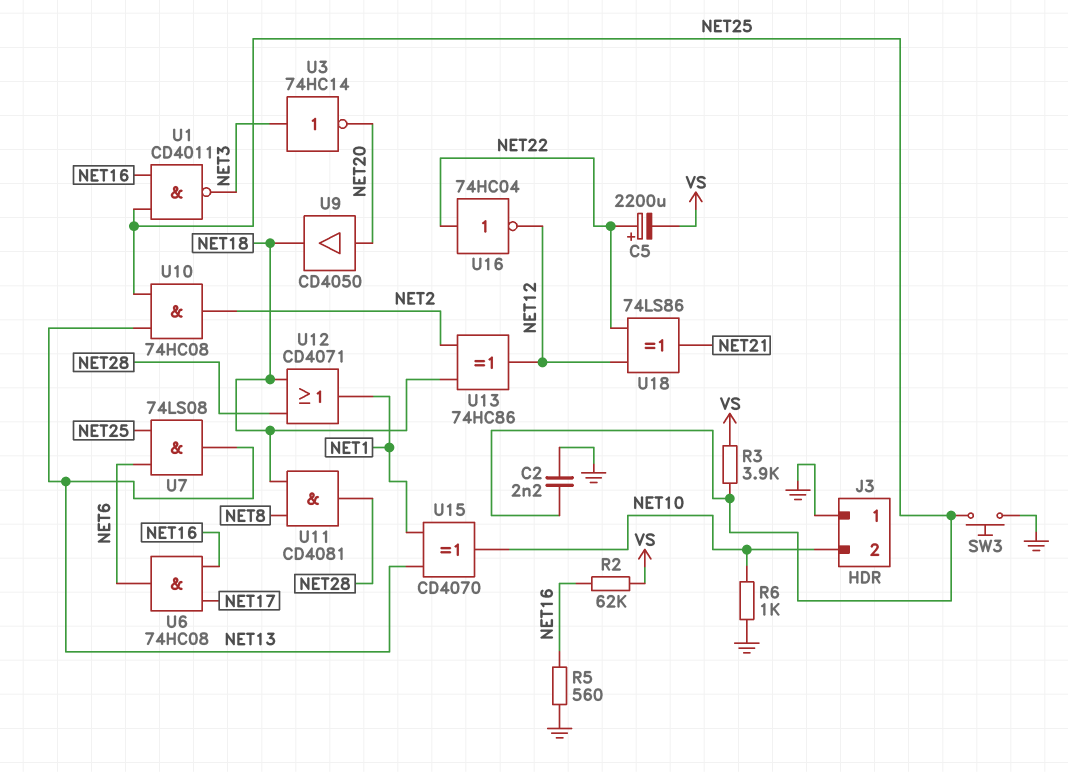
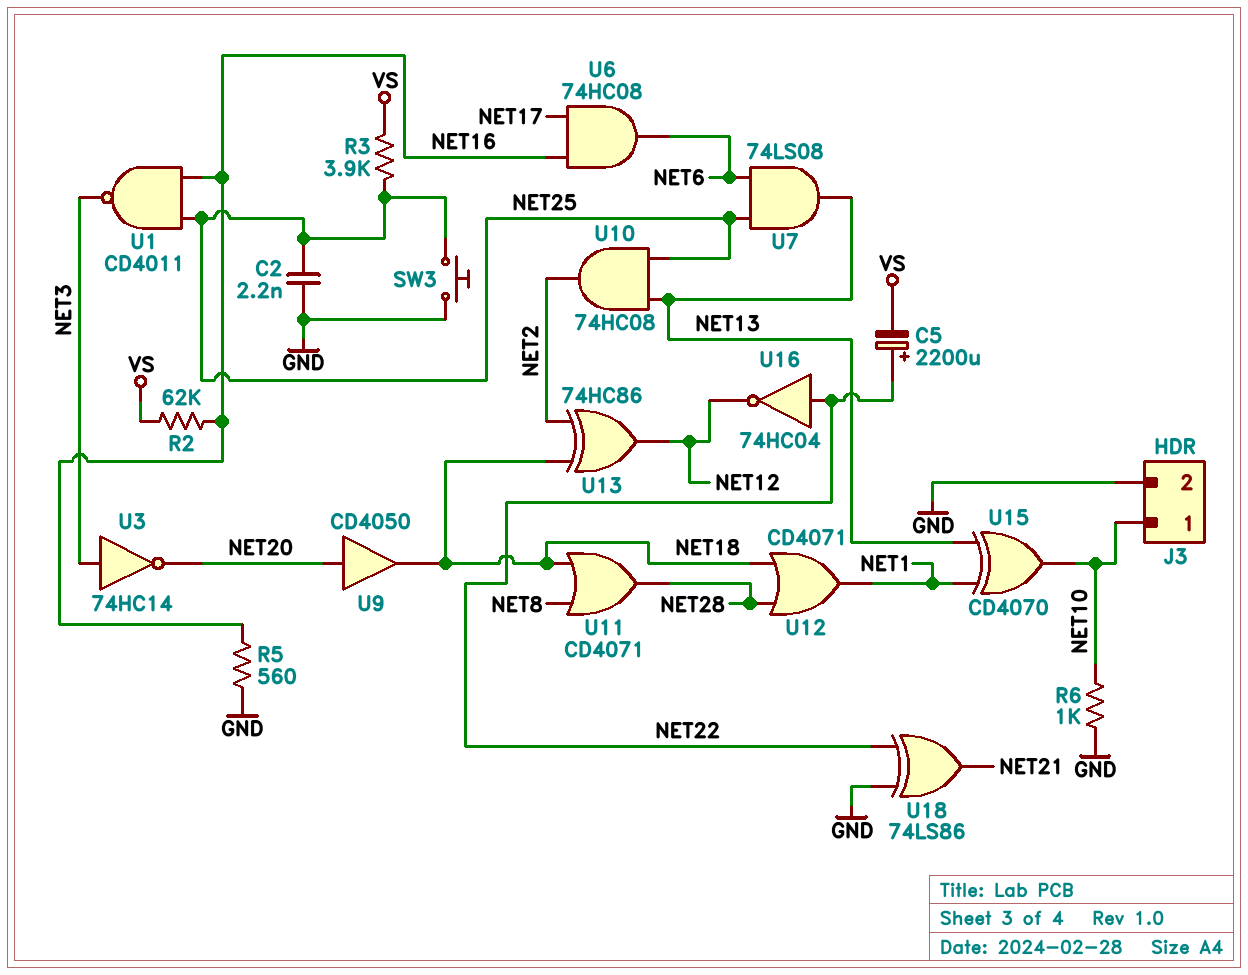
J3 pin 1: GND -> NET10
J3 pin 2: NET10 -> GND
U11: AND CD4081 (in NET8, in NET18, out NET28) -> OR CD4071 (in NET8, in NET18, out NET28)
U18: XOR 74LS86 (in NET12, in NET22, out NET21) -> XOR 74LS86 (in GND, in NET22, out NET21)

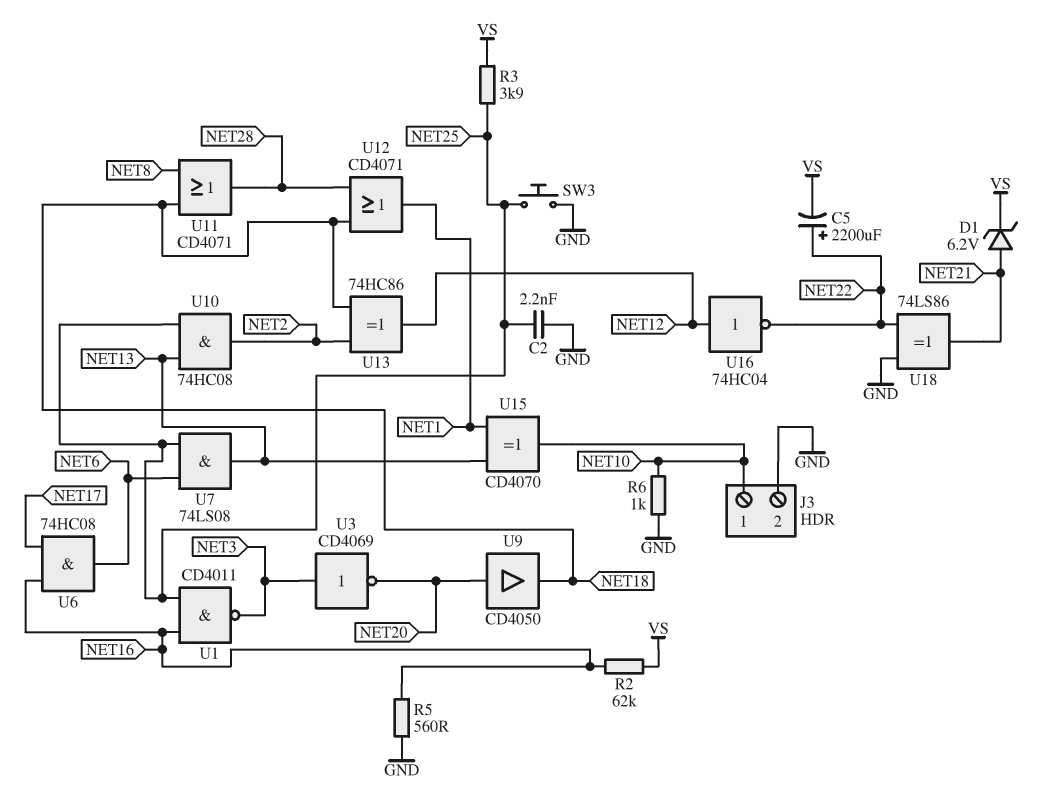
D1: none -> zener 6.2V (A NET21, K VS)
U3: NOT 74HC14 (in NET3, out NET20) -> NOT CD4069 (in NET3, out NET20)
U16: NOT 74HC04 (in NET22, out NET12) -> NOT 74HC04 (in NET12, out NET22)

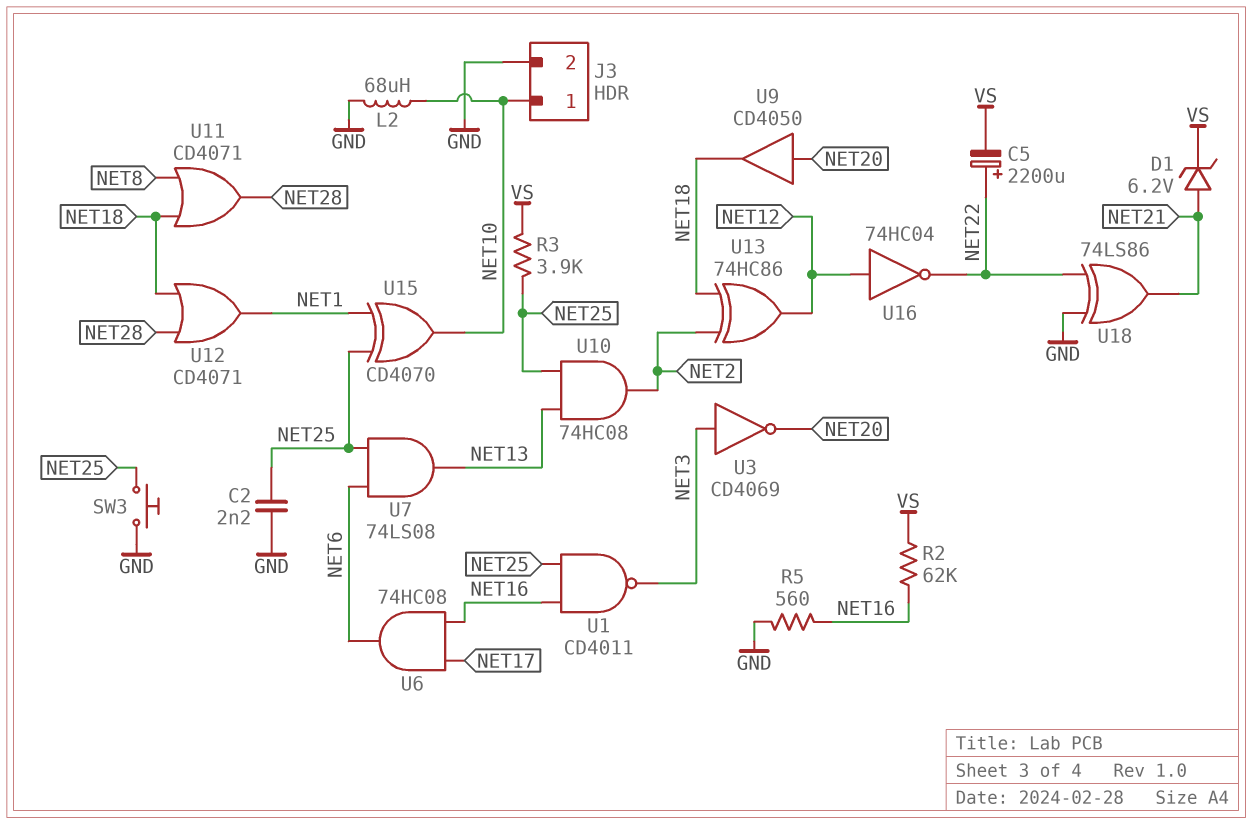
L2: none -> 68uH (GND, NET10)
R6: 1k (GND, NET10) -> none
U15: XOR CD4070 (in NET1, in NET13, out NET10) -> XOR CD4070 (in NET1, in NET25, out NET10)

